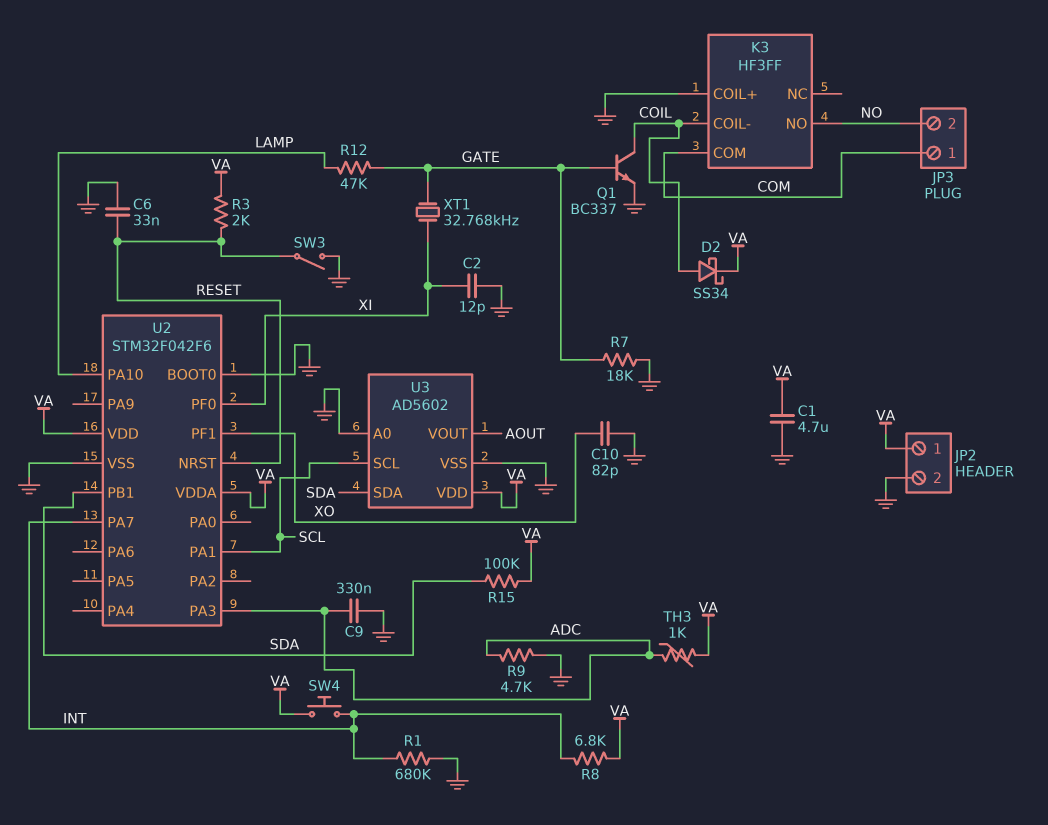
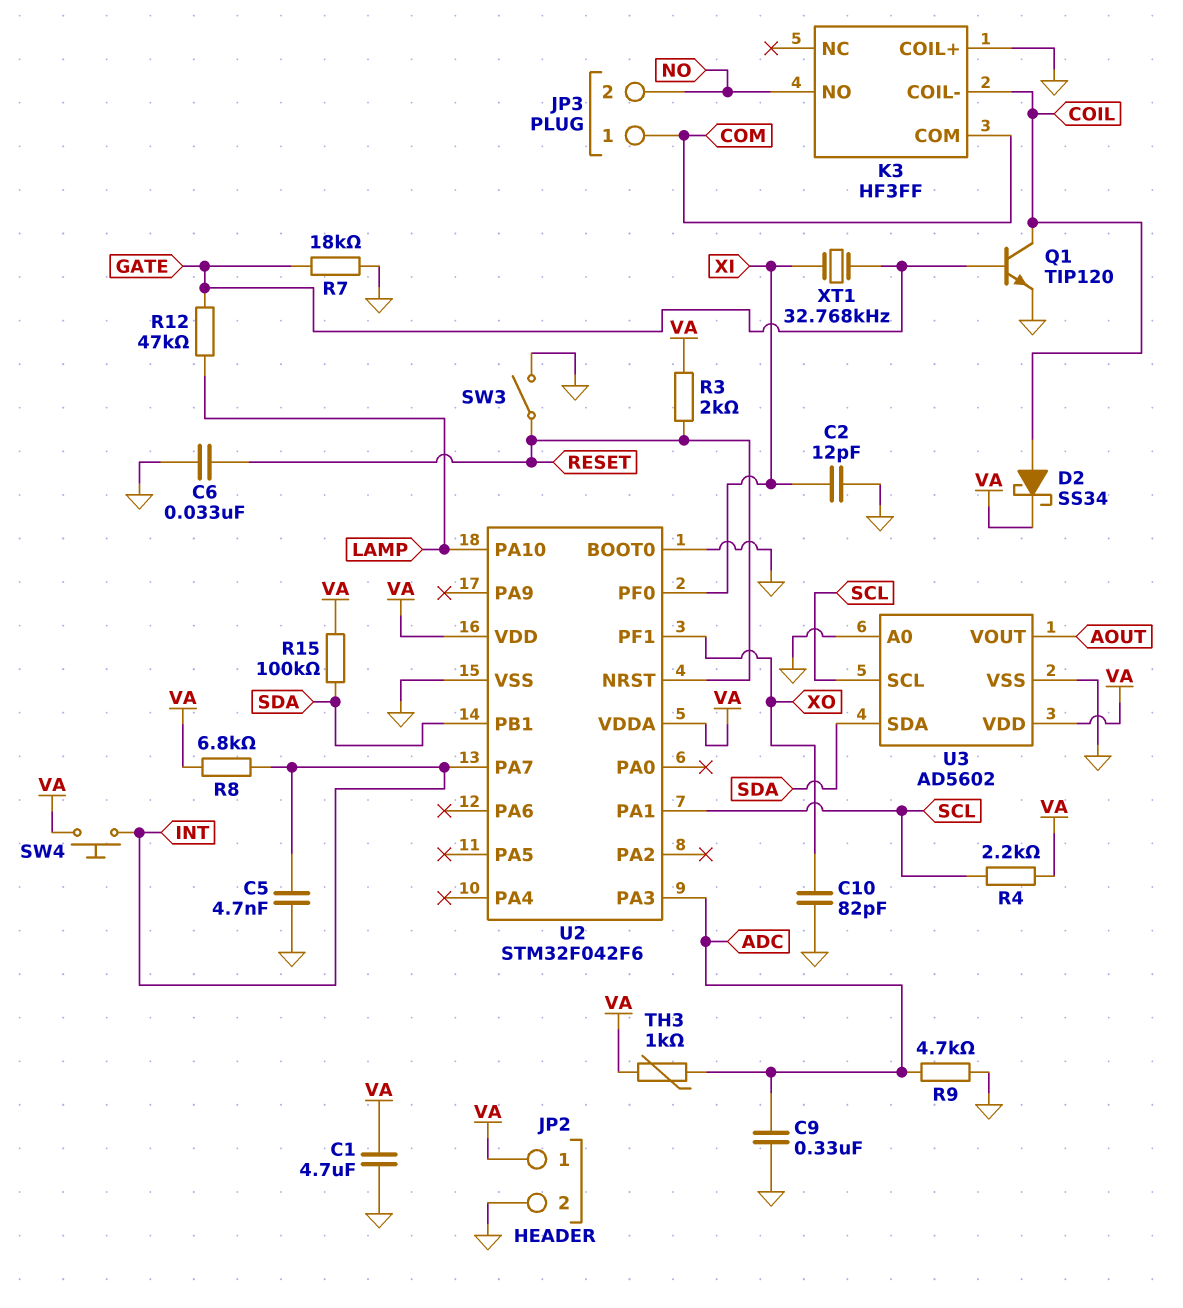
C5: none -> 4.7nF (GND, INT)
Q1: NPN BC337 (B GATE, C COIL, E GND) -> NPN TIP120 (B GATE, C COIL, E GND)
R1: 680k (GND, INT) -> none
R4: none -> 2.2k (SCL, VA)

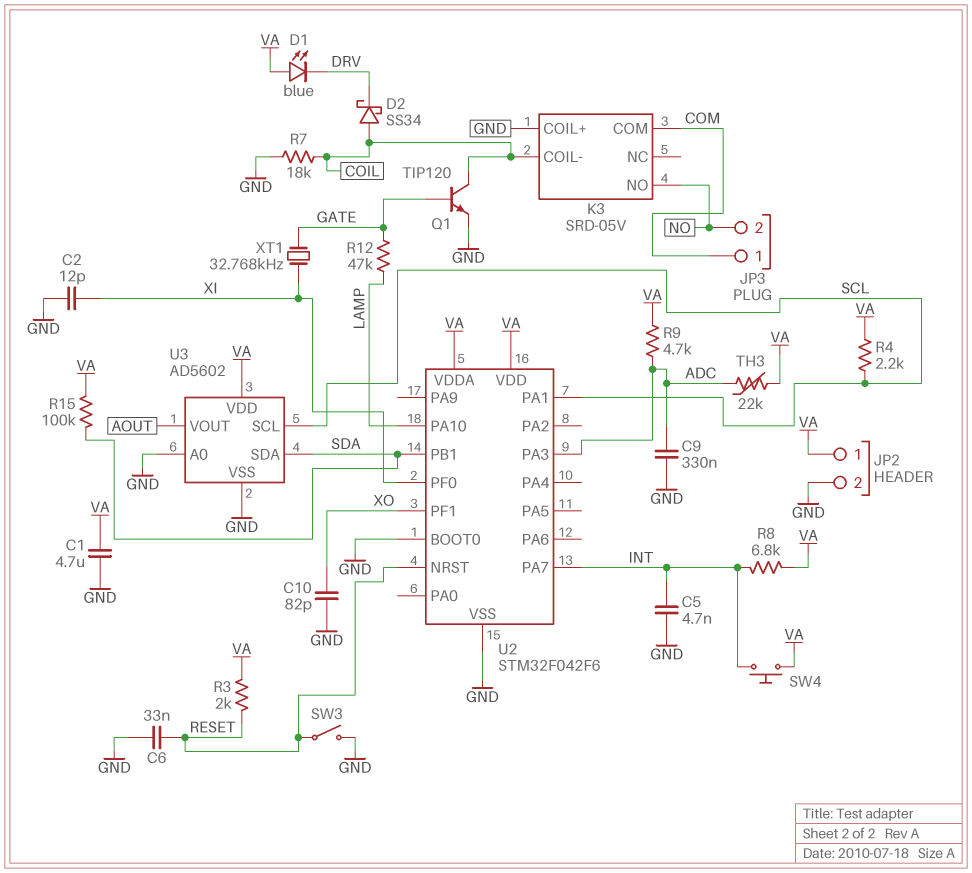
D1: none -> LED blue (A VA, K DRV)
D2: schottky SS34 (A COIL, K VA) -> schottky SS34 (A COIL, K DRV)
K3: HF3FF -> SRD-05V
R7: 18k (GATE, GND) -> 18k (COIL, GND)
R9: 4.7k (ADC, GND) -> 4.7k (ADC, VA)
TH3: 1k (ADC, VA) -> 22k (ADC, VA)

